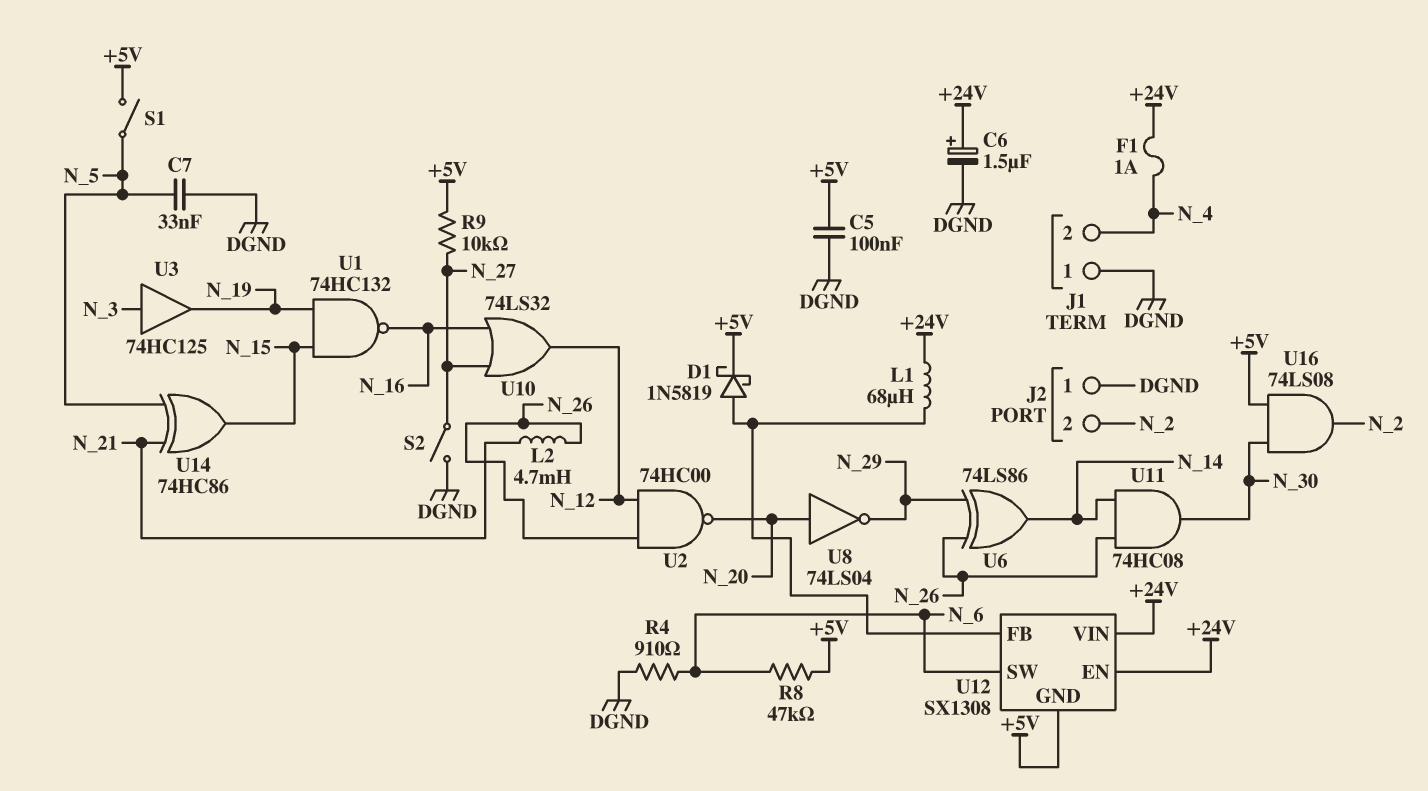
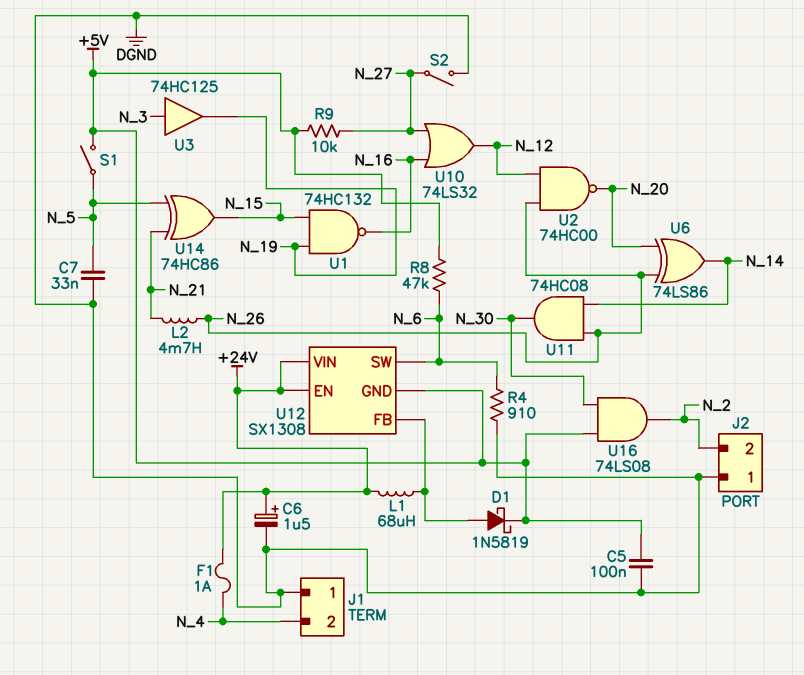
U6: XOR 74LS86 (in N_26, in N_29, out N_14) -> XOR 74LS86 (in N_20, in N_26, out N_14)
U8: NOT 74LS04 (in N_20, out N_29) -> none

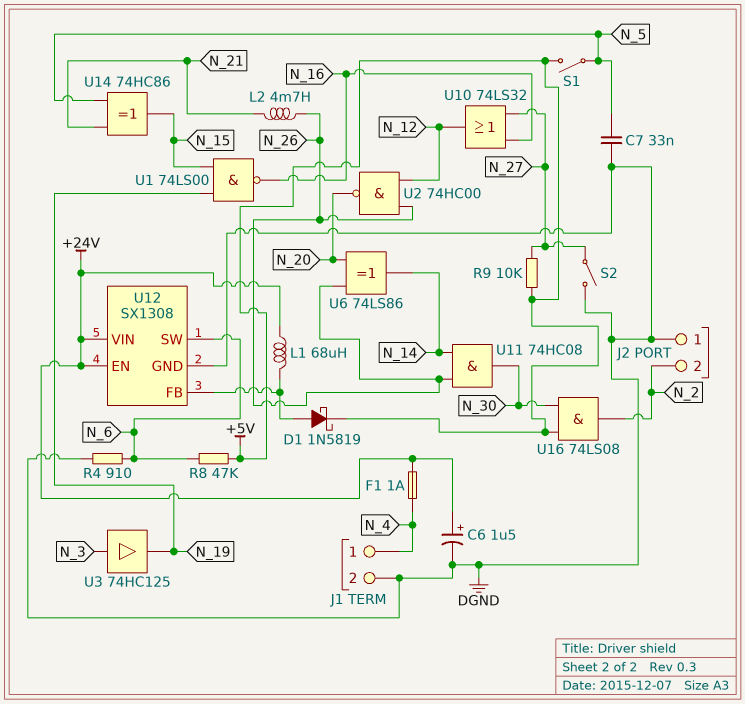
C5: 100nF (+5V, DGND) -> none
J1 pin 1: DGND -> N_4
J1 pin 2: N_4 -> DGND
U1: NAND 74HC132 (in N_15, in N_19, out N_16) -> NAND 74LS00 (in N_15, in N_19, out N_16)
U12 pin GND: +5V -> DGND

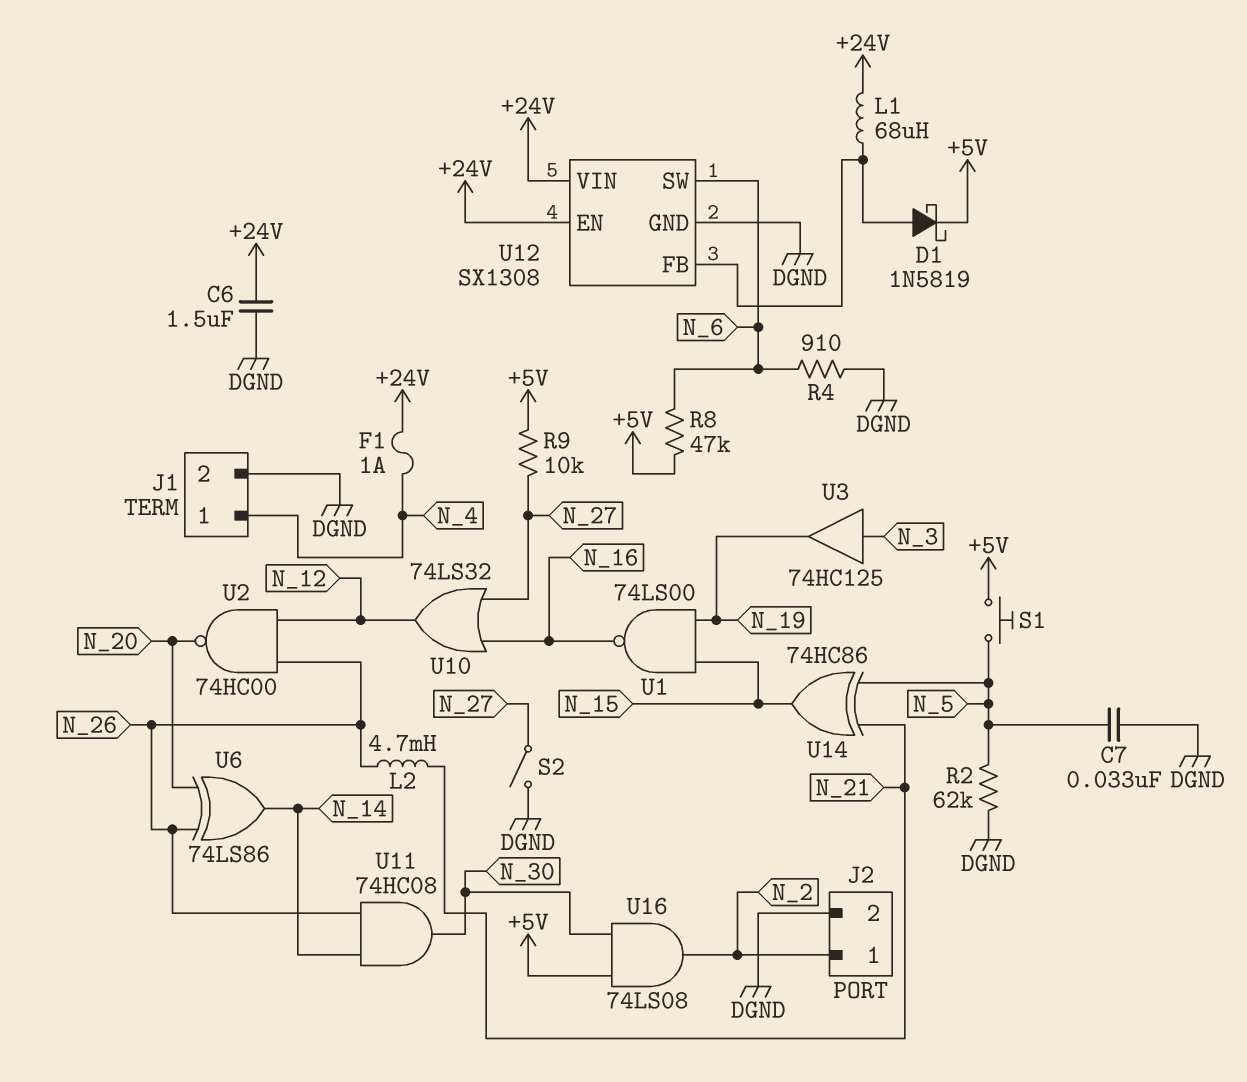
C6: 1.5uF (plus +24V, minus DGND) -> 1.5uF (+24V, DGND)
J2 pin 1: DGND -> N_2
J2 pin 2: N_2 -> DGND
R2: none -> 62k (DGND, N_5)
S1: switch (+5V, N_5) -> button (+5V, N_5)

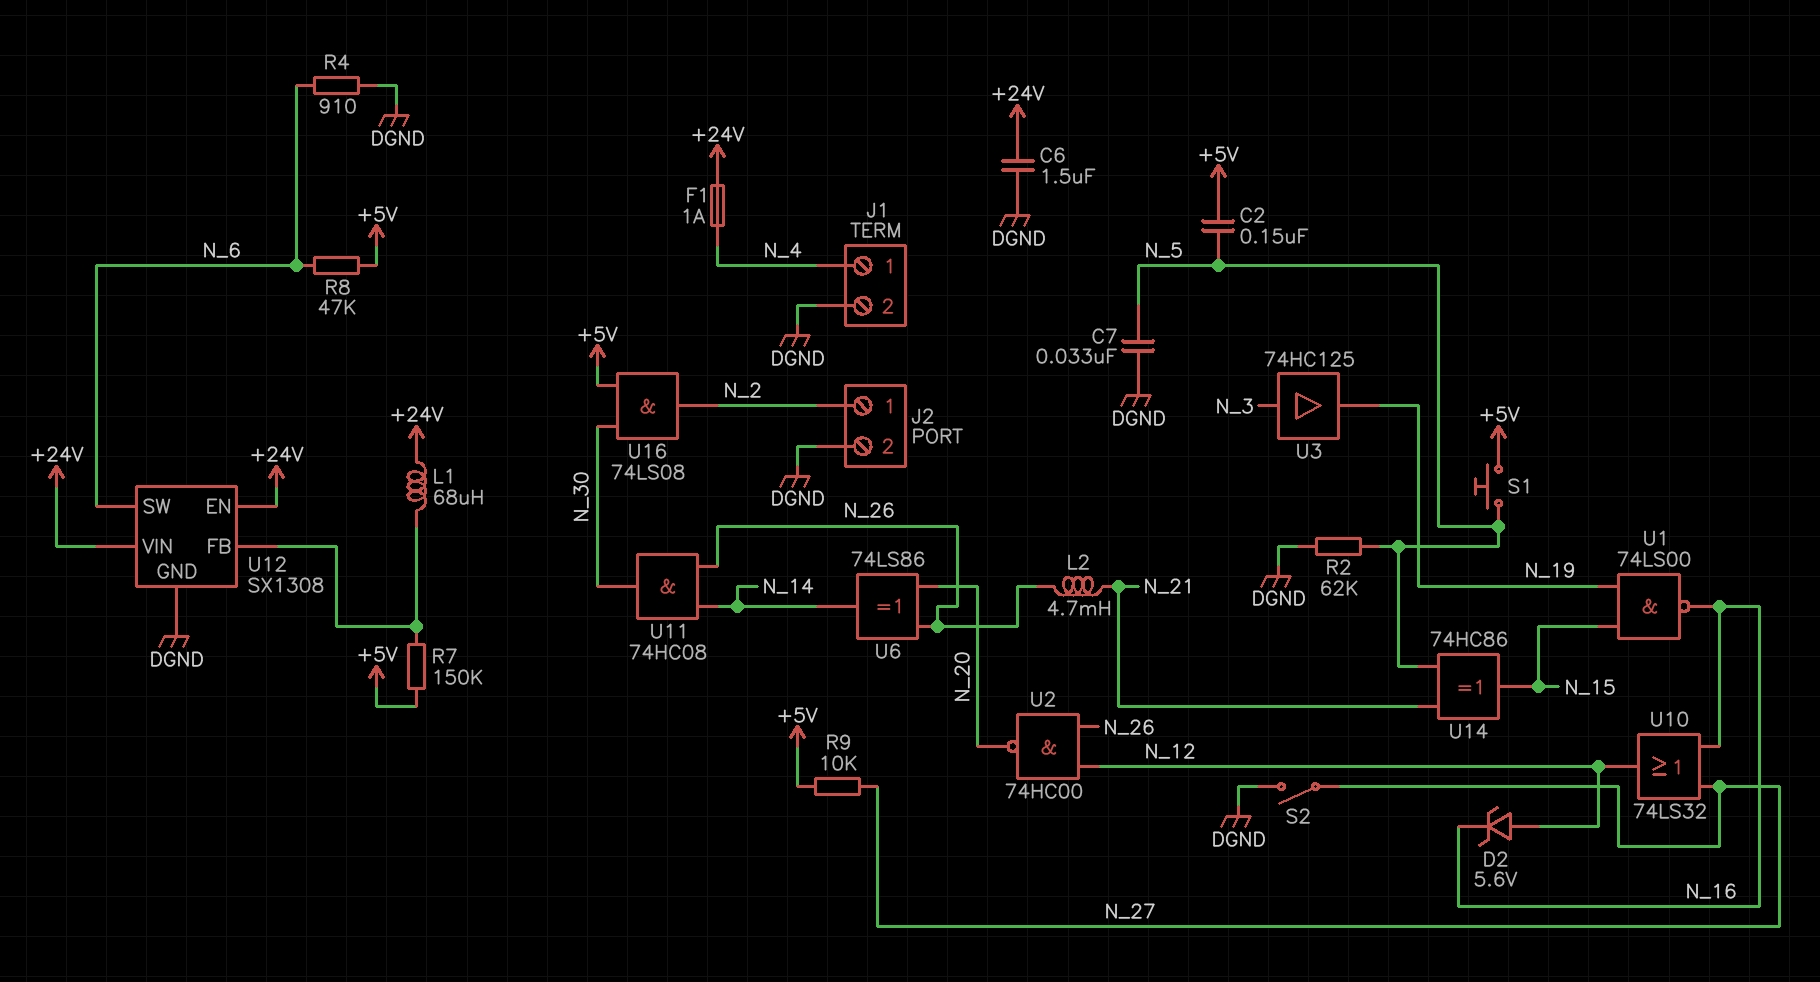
C2: none -> 150nF (+5V, N_5)
D1: schottky 1N5819 (A U12/FB, K +5V) -> none
D2: none -> zener 5.6V (A N_12, K N_16)
R7: none -> 150k (+5V, U12/FB)

